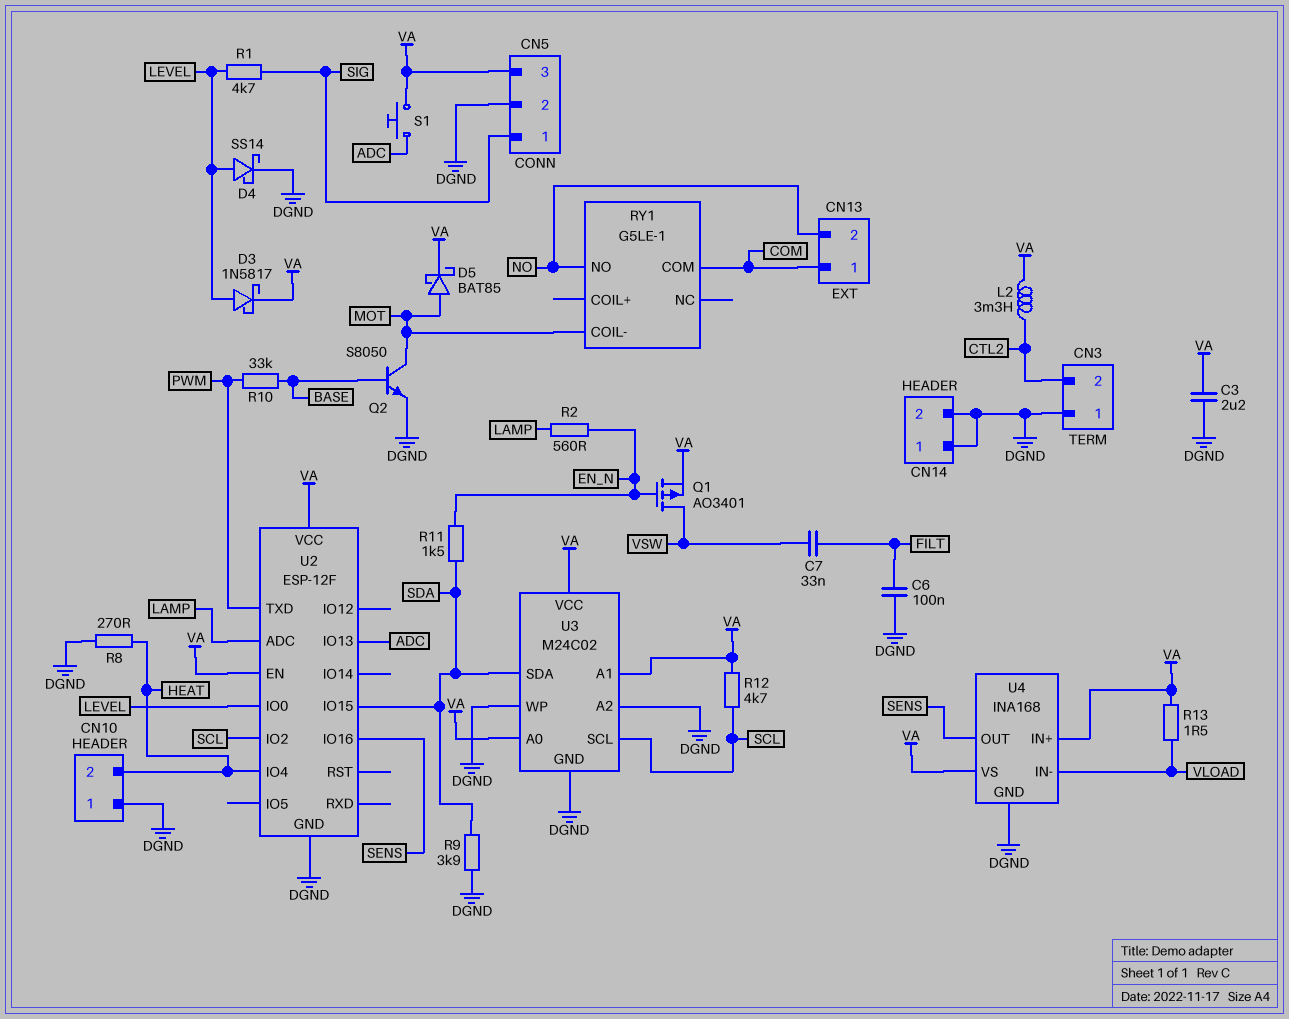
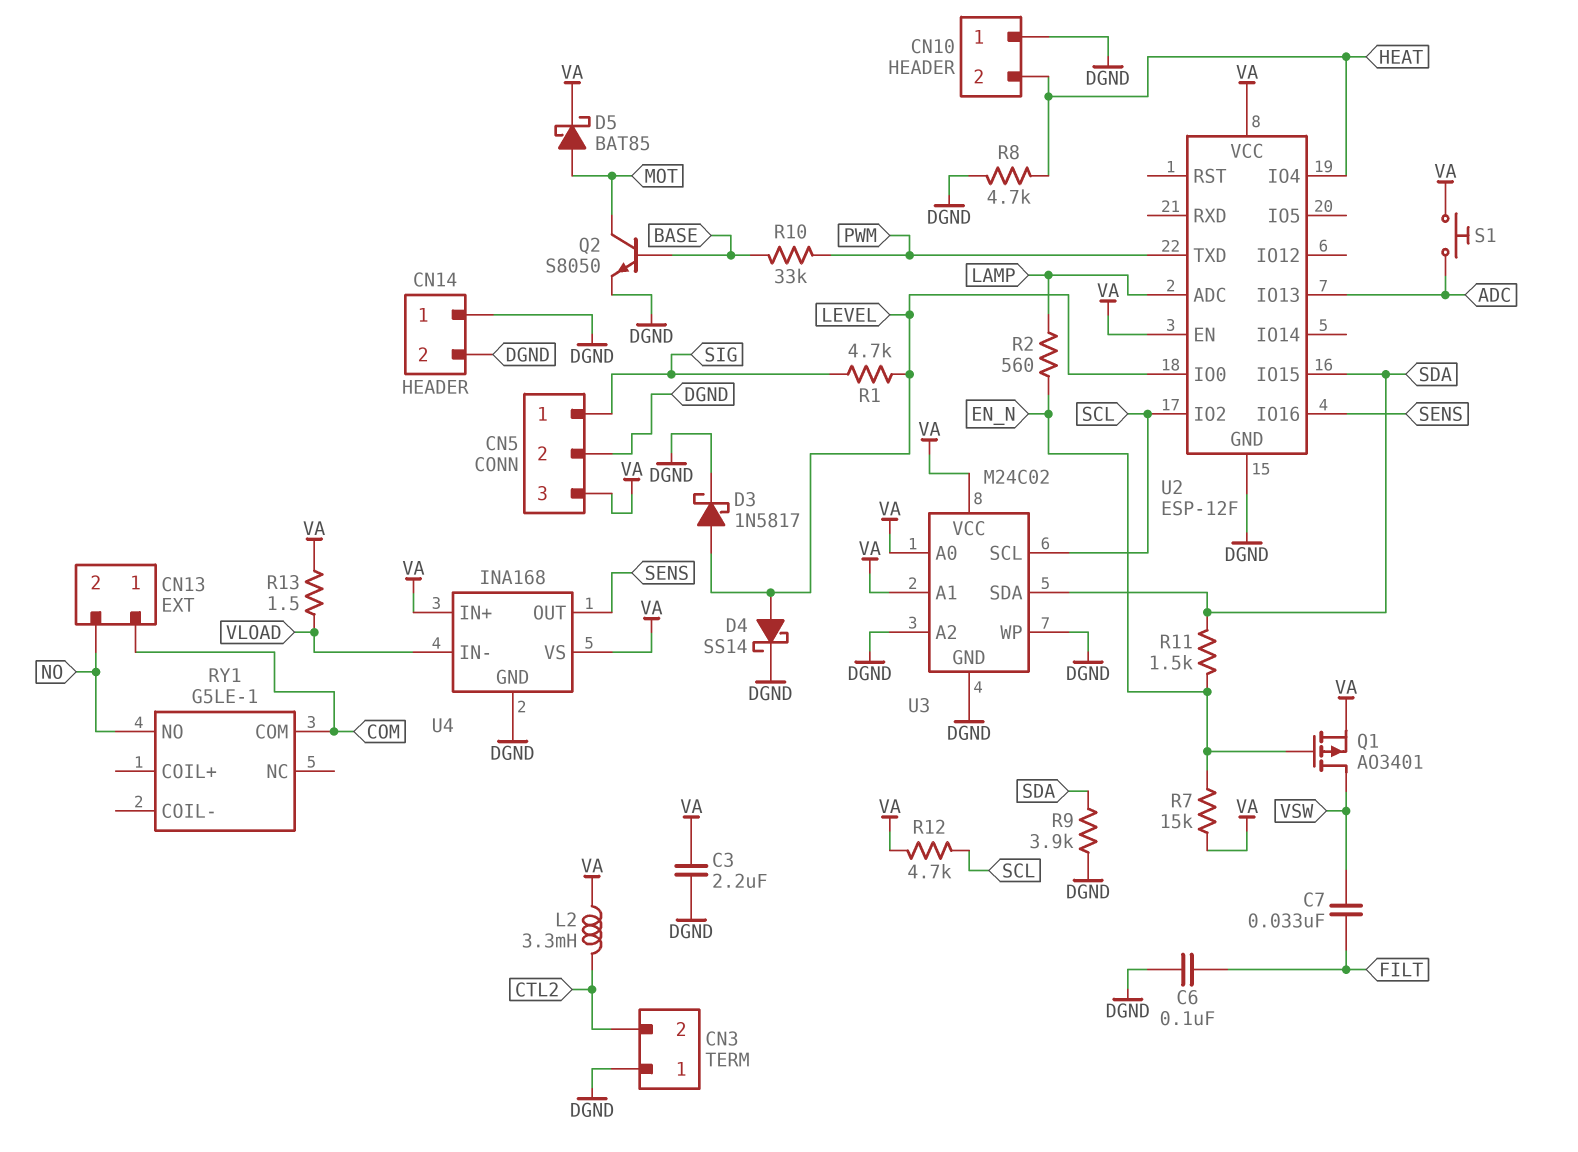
D3: schottky 1N5817 (A LEVEL, K VA) -> schottky 1N5817 (A LEVEL, K DGND)
R7: none -> 15k (EN_N, VA)
R8: 270 (DGND, HEAT) -> 4.7k (DGND, HEAT)
RY1 pin COIL-: MOT -> none

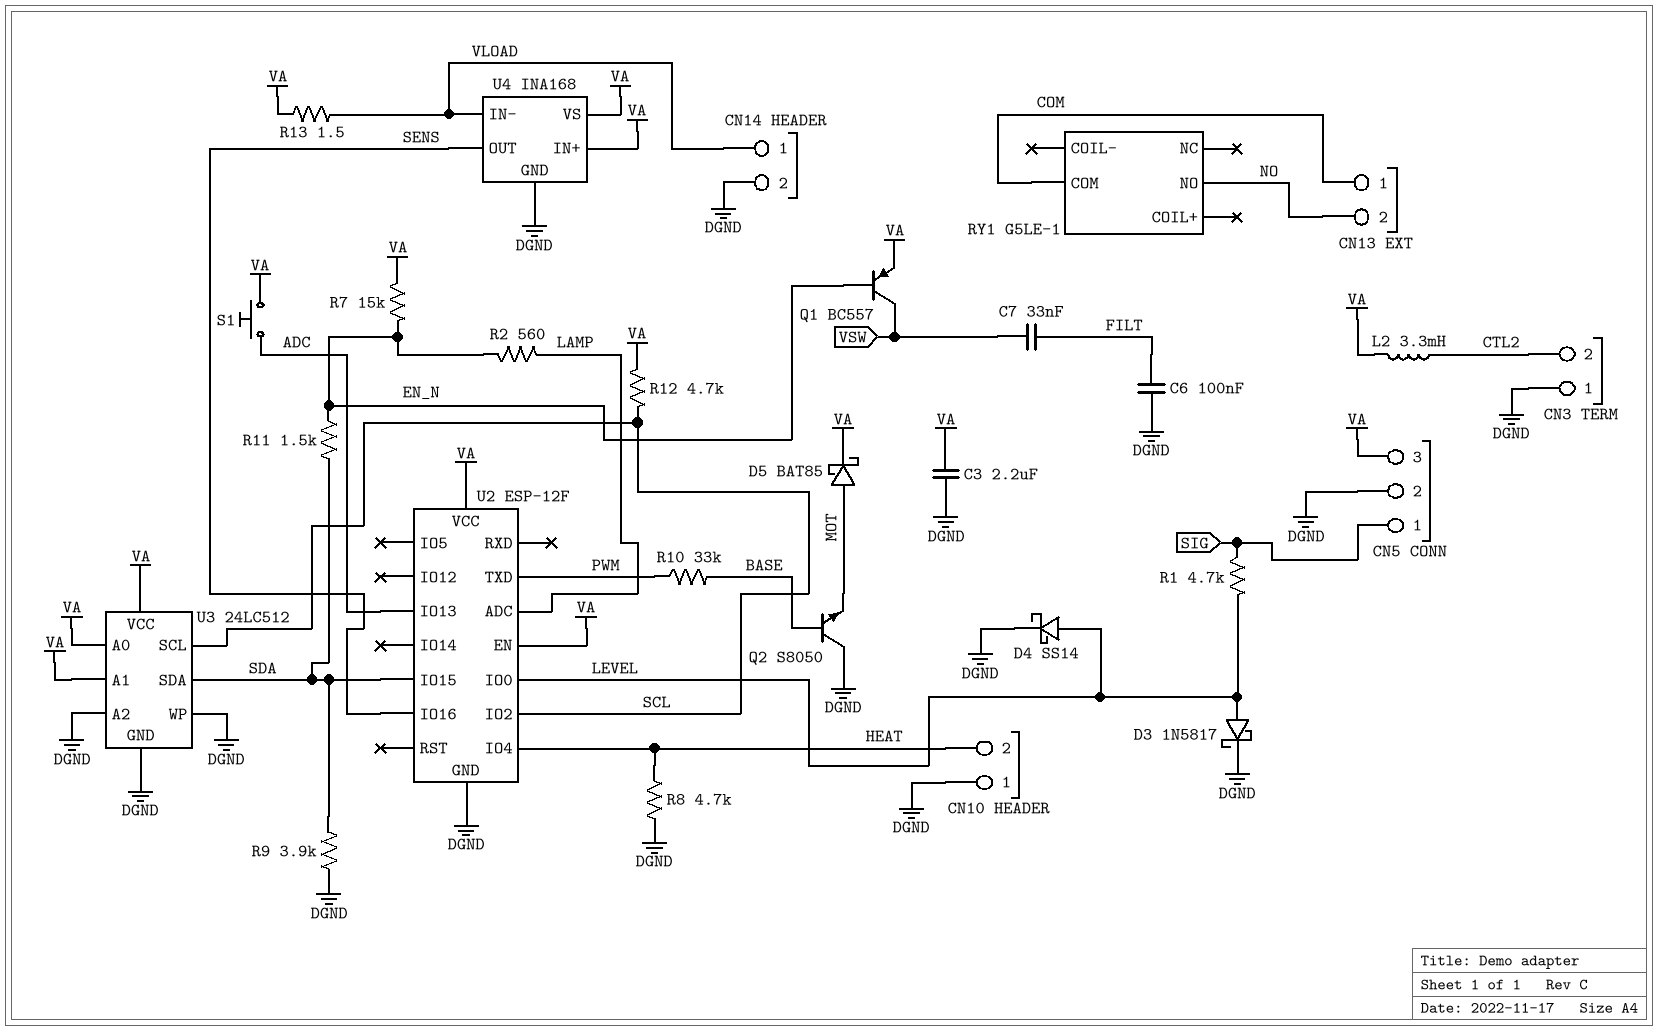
CN14 pin 1: DGND -> VLOAD
Q1: PMOS AO3401 (G EN_N, D VSW, S VA) -> PNP BC557 (B EN_N, C VSW, E VA)
Q2: NPN S8050 (B BASE, C MOT, E DGND) -> NPN S8050 (B BASE, C DGND, E MOT)
U3: M24C02 -> 24LC512

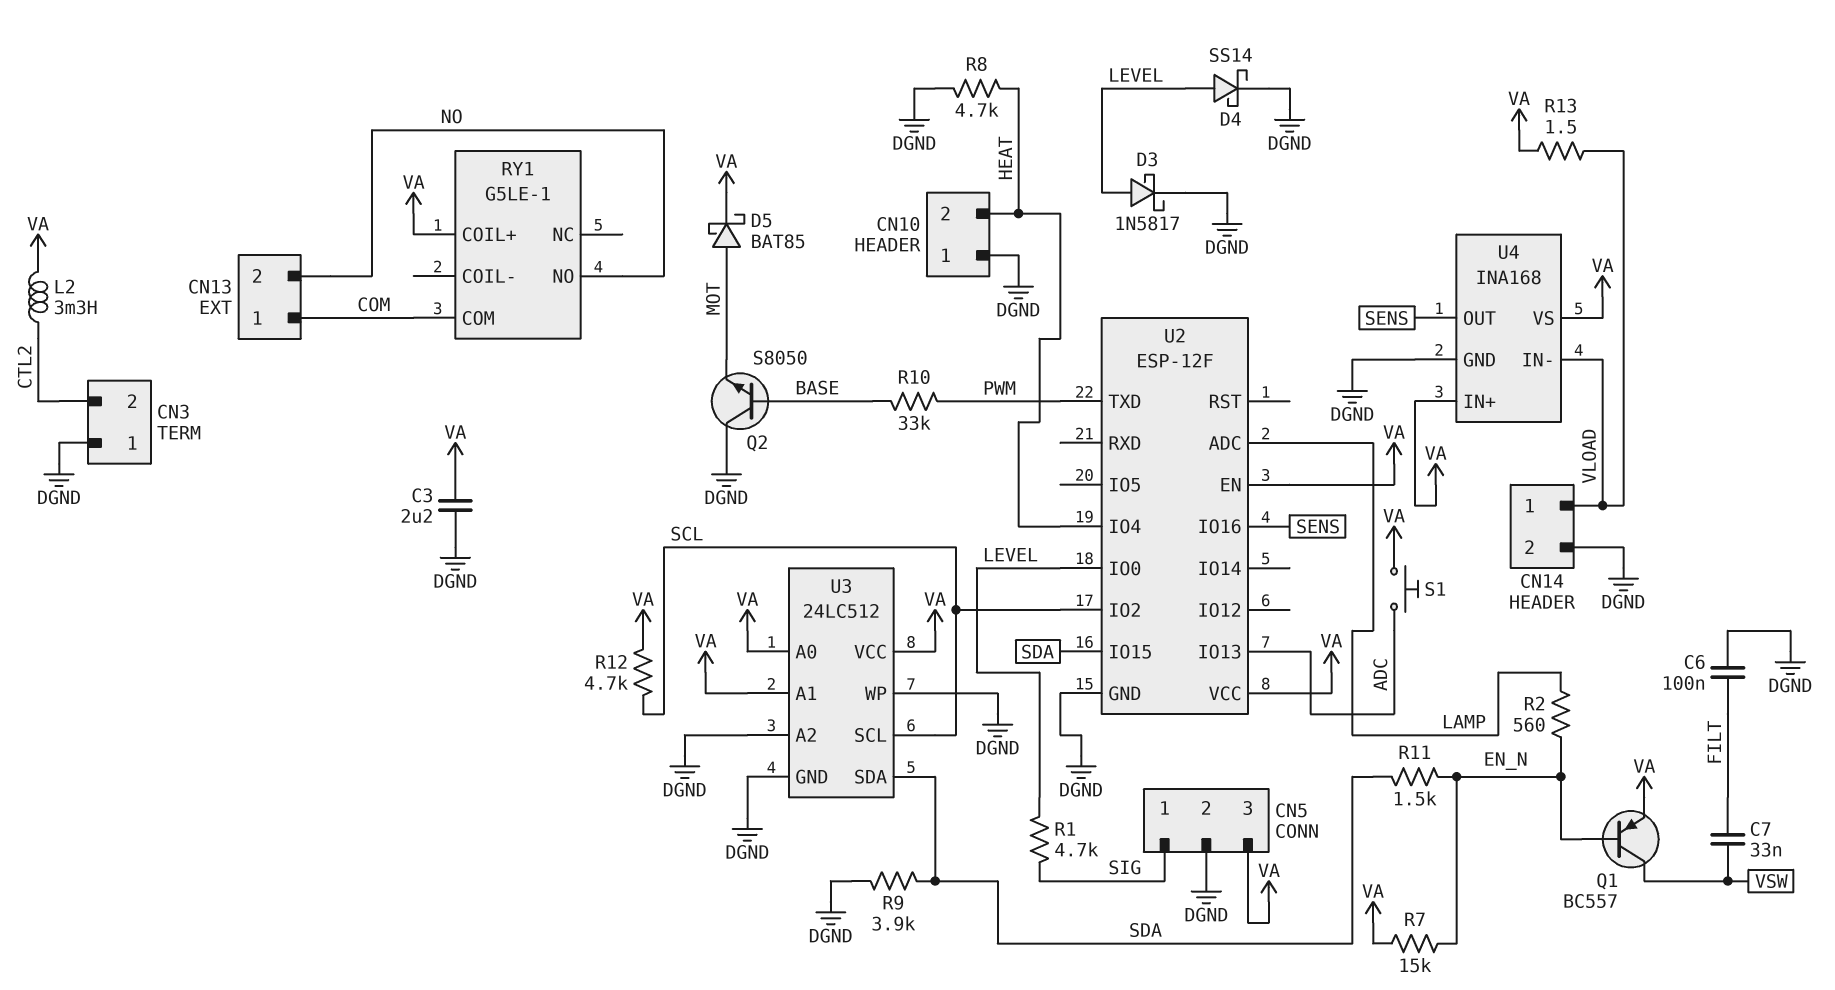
RY1 pin COIL+: none -> VA

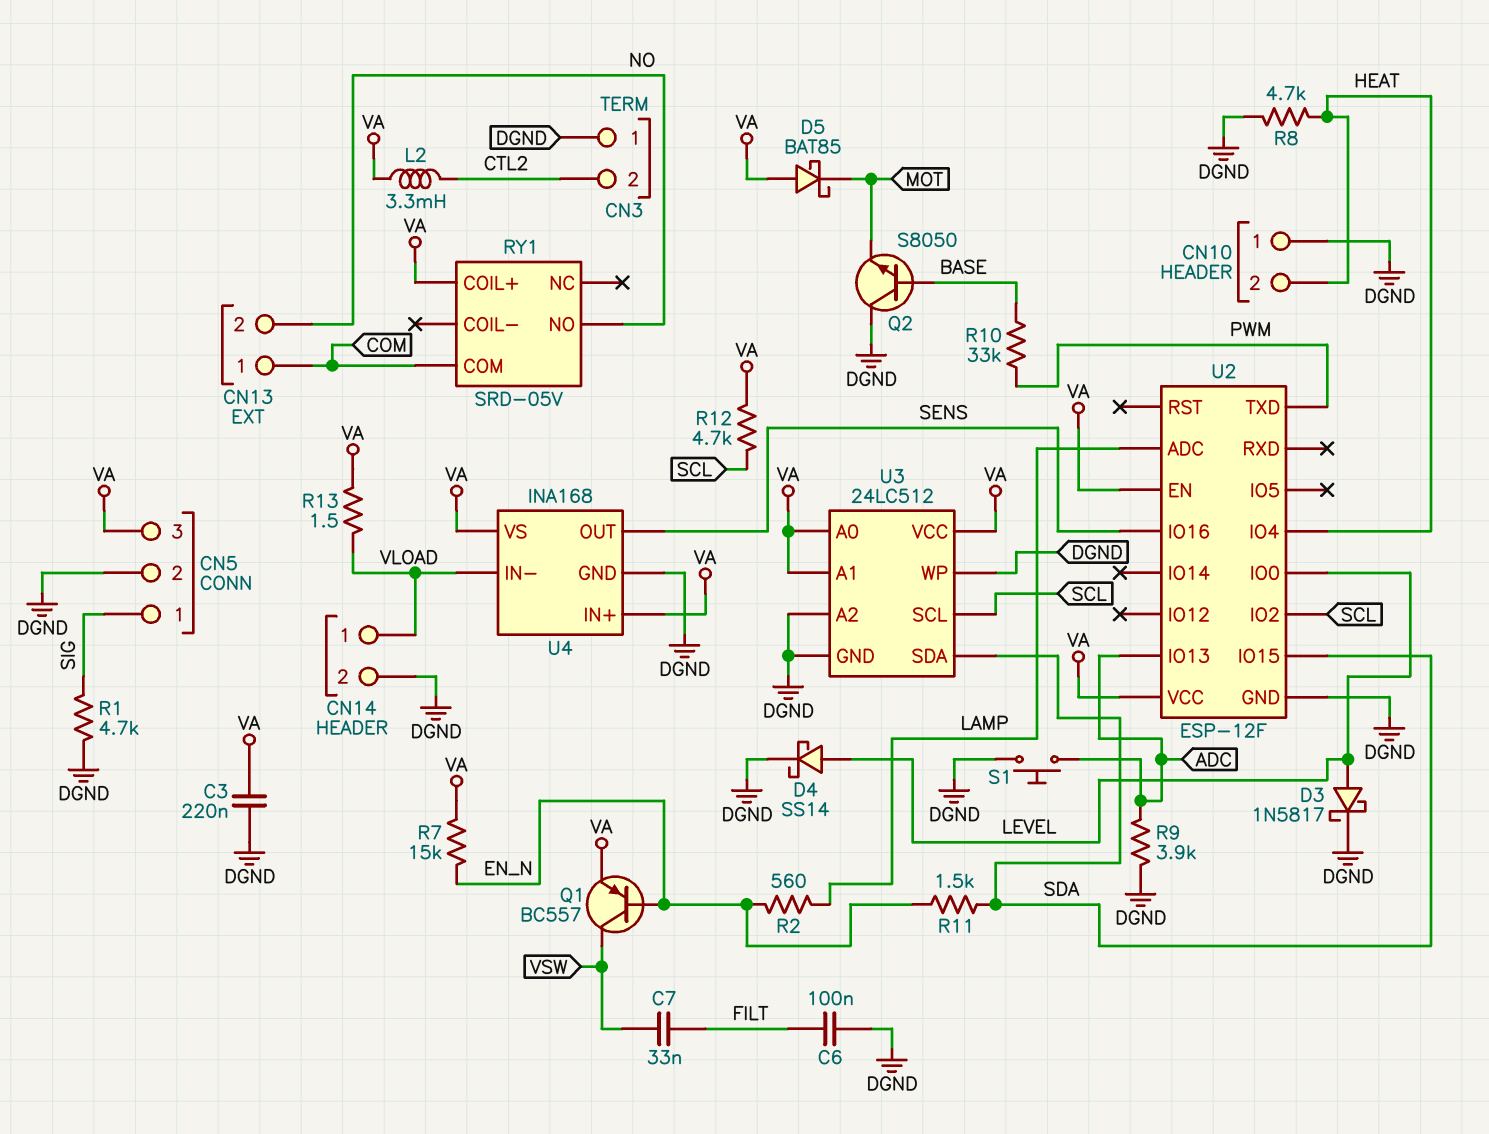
C3: 2.2uF (DGND, VA) -> 220nF (DGND, VA)
D5: schottky BAT85 (A MOT, K VA) -> schottky BAT85 (A VA, K MOT)
R1: 4.7k (LEVEL, SIG) -> 4.7k (DGND, SIG)
R9: 3.9k (DGND, SDA) -> 3.9k (ADC, DGND)
RY1: G5LE-1 -> SRD-05V
S1: button (ADC, VA) -> button (ADC, DGND)

